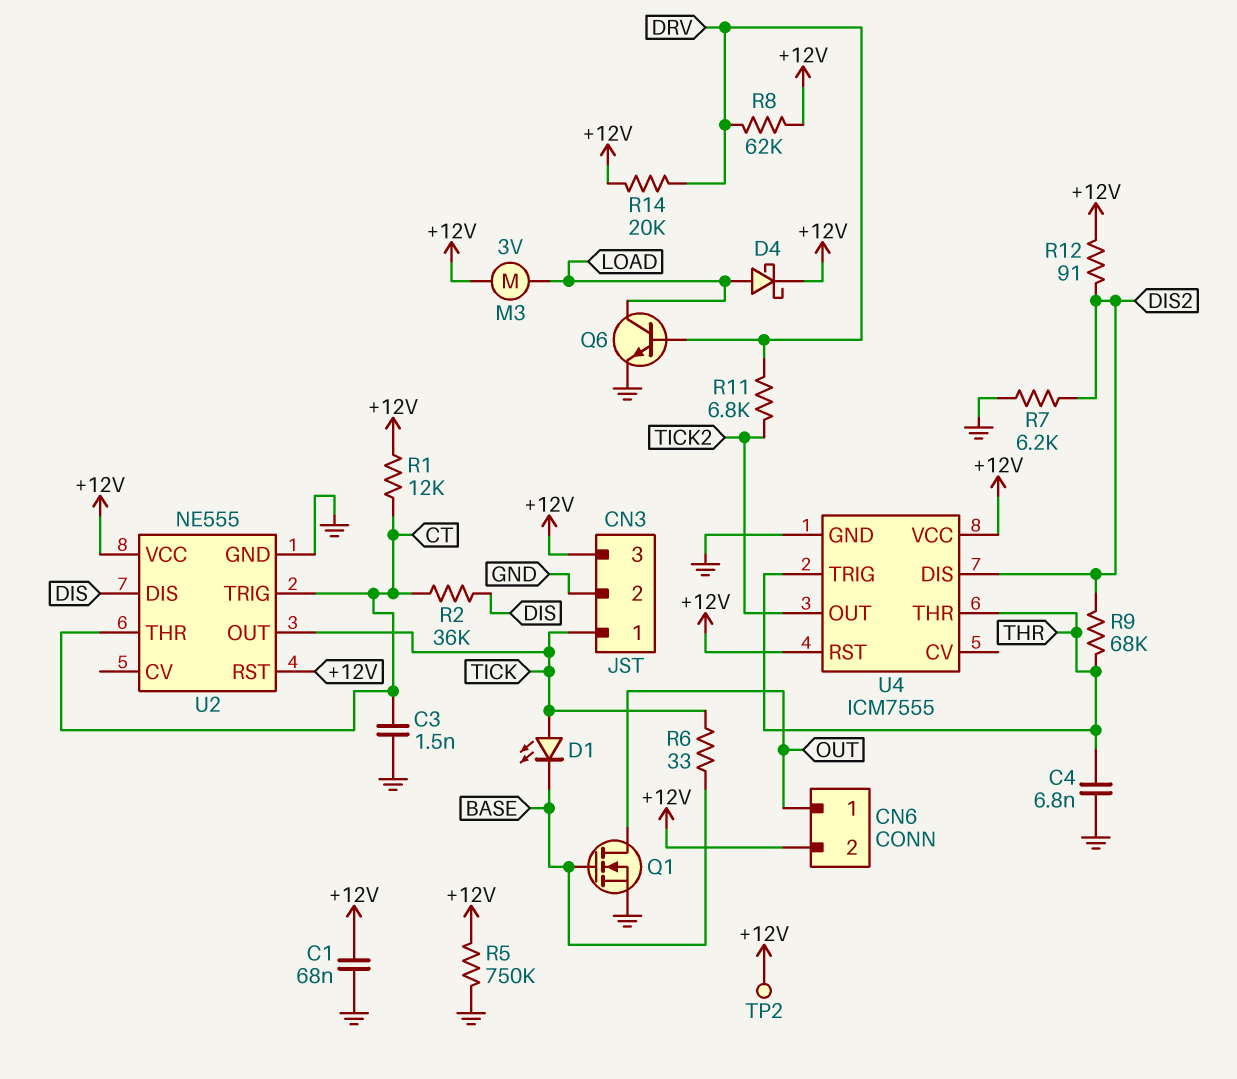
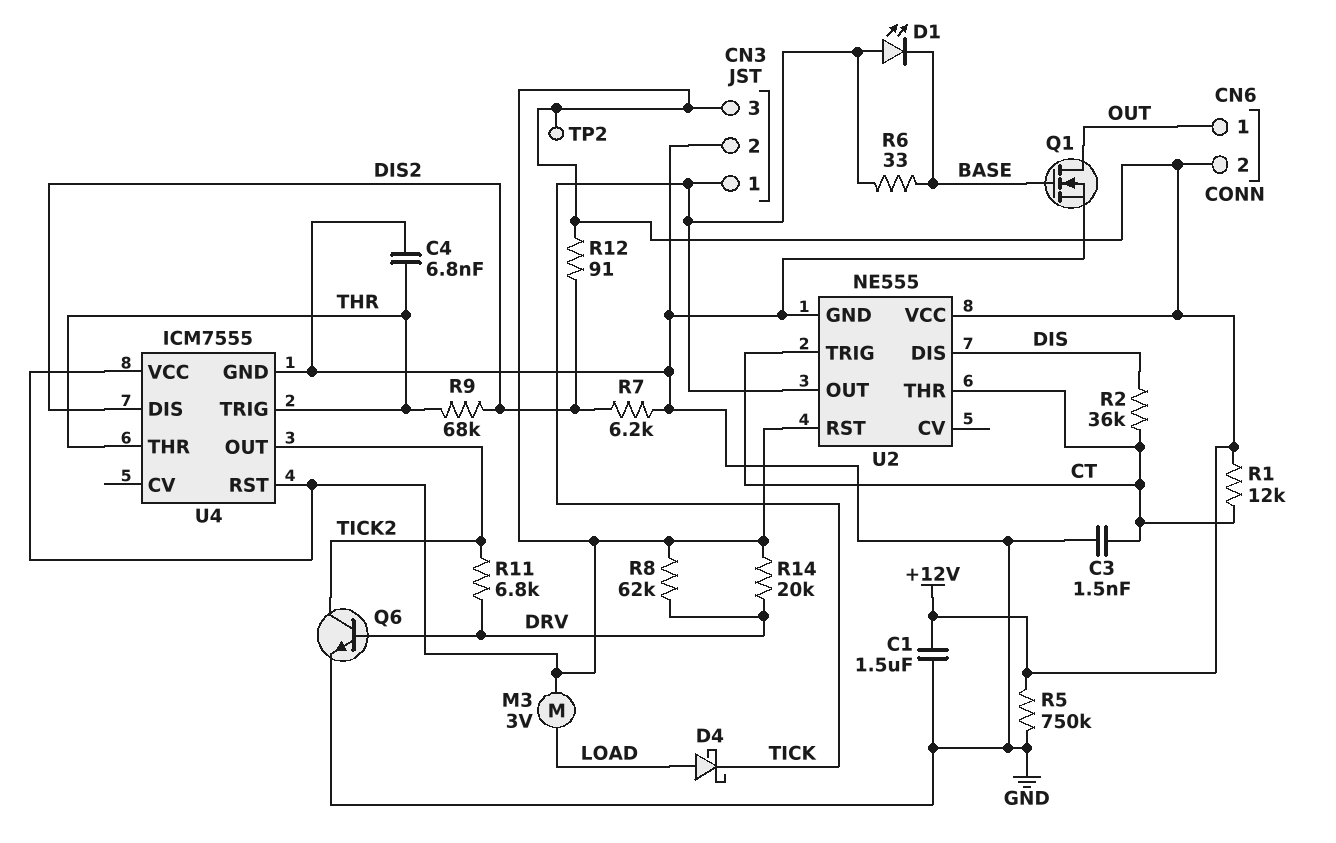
C1: 68nF (+12V, GND) -> 1.5uF (+12V, GND)
D4: schottky (A LOAD, K +12V) -> schottky (A LOAD, K TICK)
Q6: NPN (B DRV, C LOAD, E GND) -> NPN (B DRV, C TICK2, E GND)

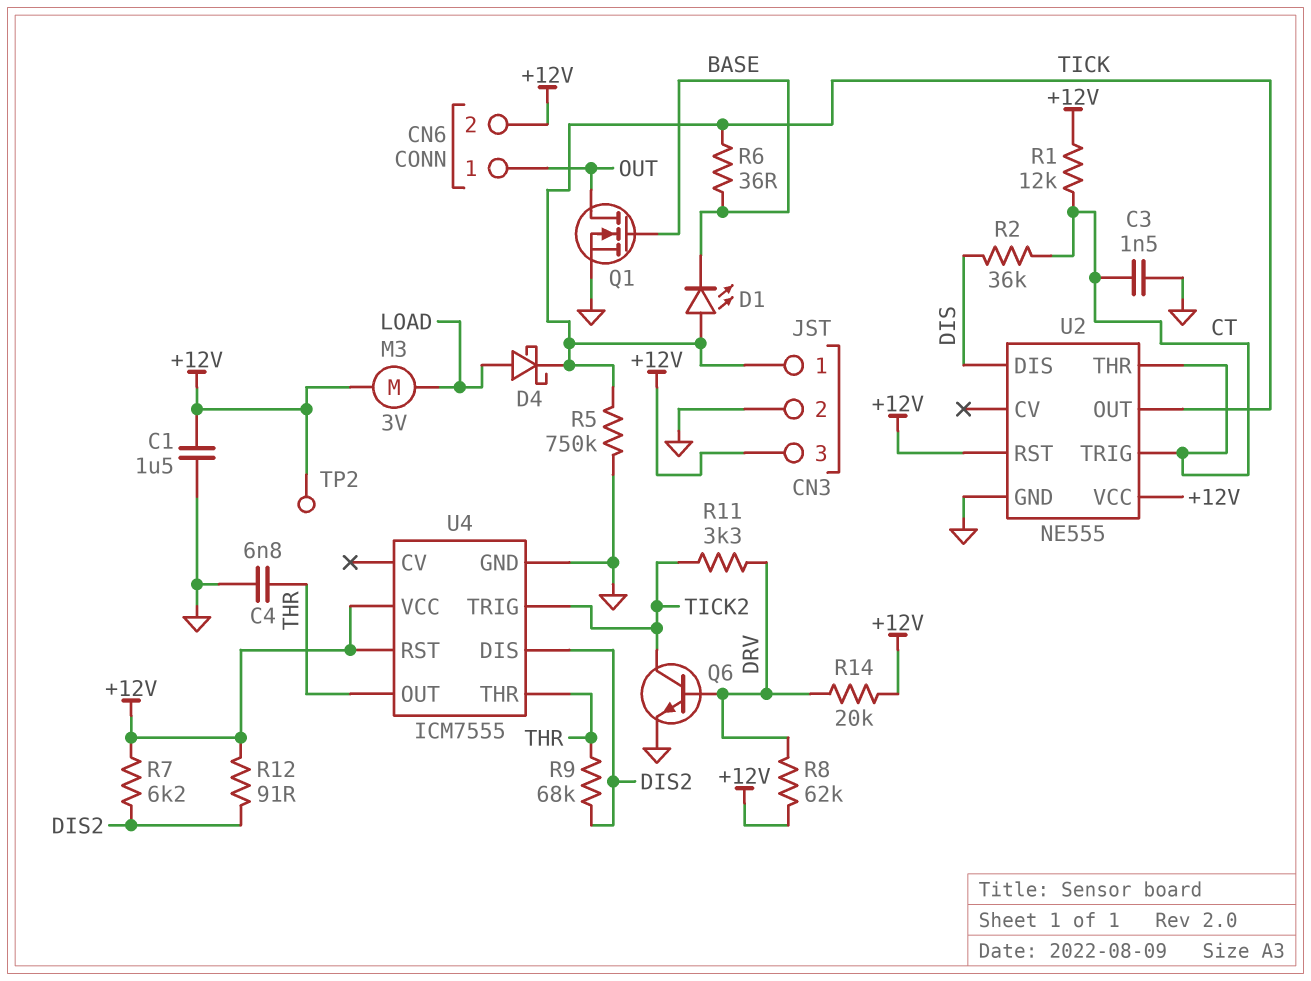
R5: 750k (+12V, GND) -> 750k (GND, TICK)
R6: 33 (BASE, TICK) -> 36 (BASE, TICK)
R7: 6.2k (DIS2, GND) -> 6.2k (+12V, DIS2)
R11: 6.8k (DRV, TICK2) -> 3.3k (DRV, TICK2)
U4 pin OUT: TICK2 -> THR
U4 pin TRIG: THR -> TICK2

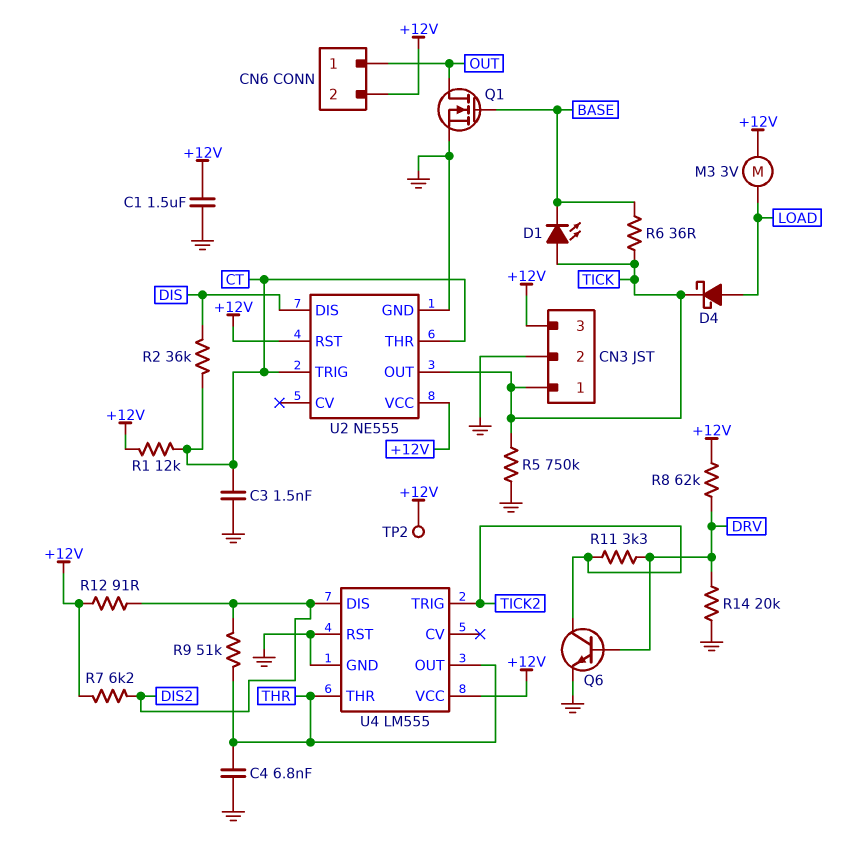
R9: 68k (DIS2, THR) -> 51k (DIS2, THR)
R14: 20k (+12V, DRV) -> 20k (DRV, GND)
U4: ICM7555 -> LM555
U4 pin RST: +12V -> GND

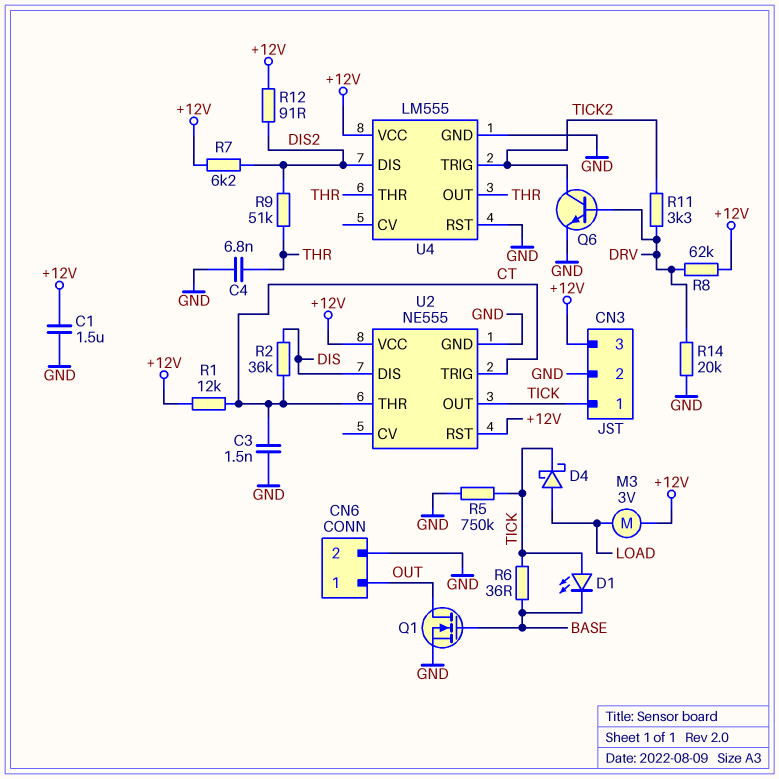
CN6 pin 2: +12V -> GND
TP2: test point (+12V) -> none

